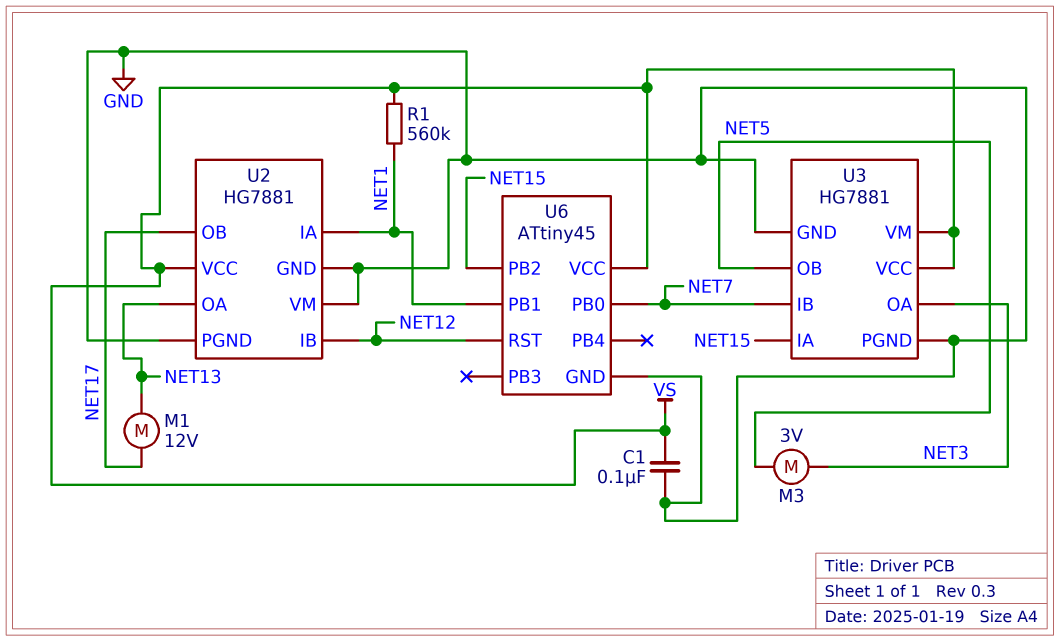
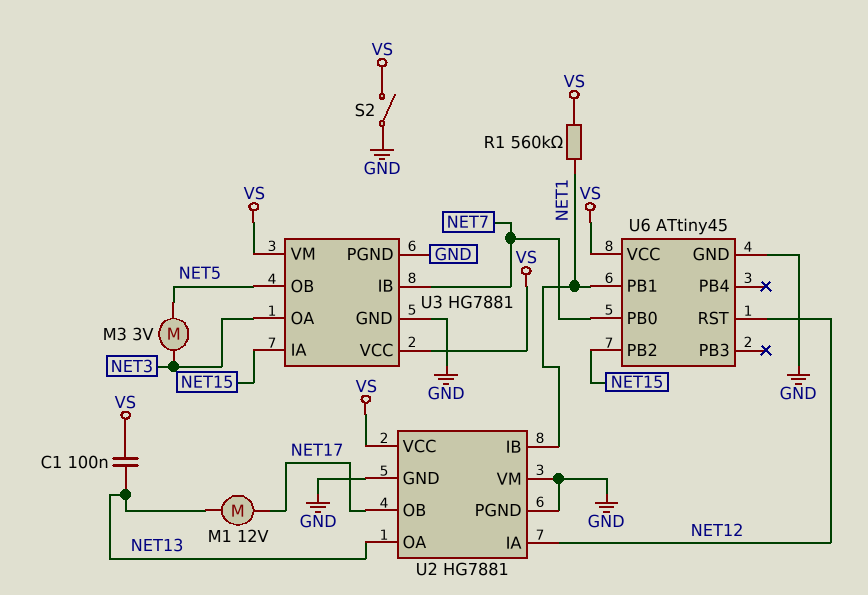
C1: 100nF (GND, VS) -> 100nF (NET13, VS)
S2: none -> switch (GND, VS)
U2 pin IA: NET1 -> NET12
U2 pin IB: NET12 -> NET1

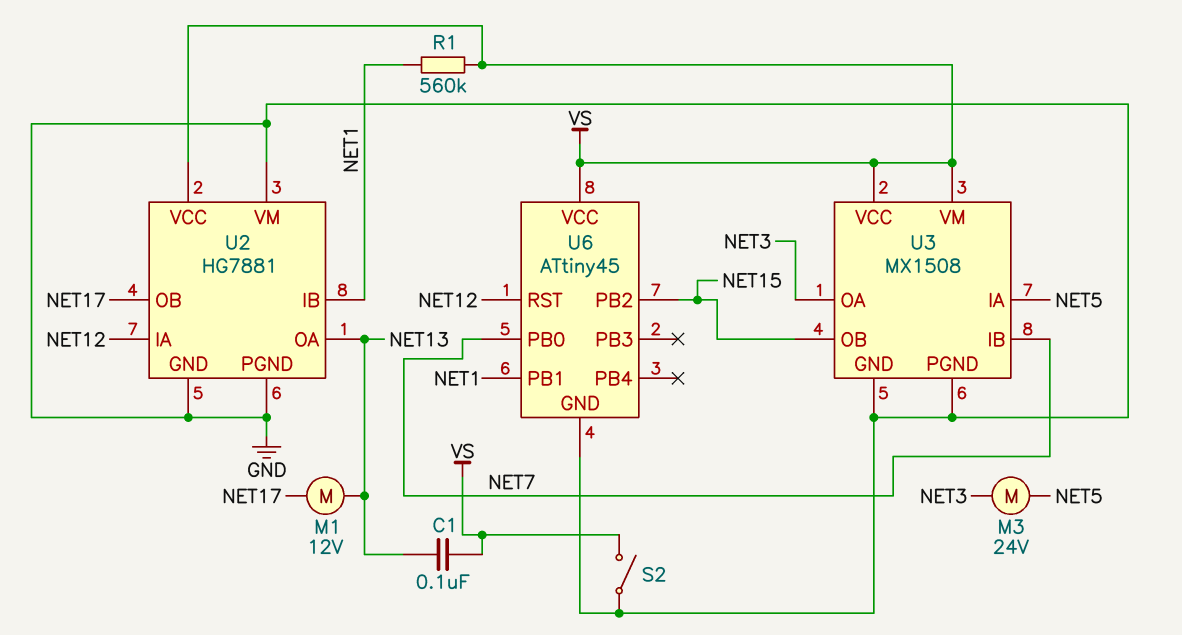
M3: motor 3V (NET3, NET5) -> motor 24V (NET3, NET5)
U3: HG7881 -> MX1508
U3 pin IA: NET15 -> NET5
U3 pin OB: NET5 -> NET15

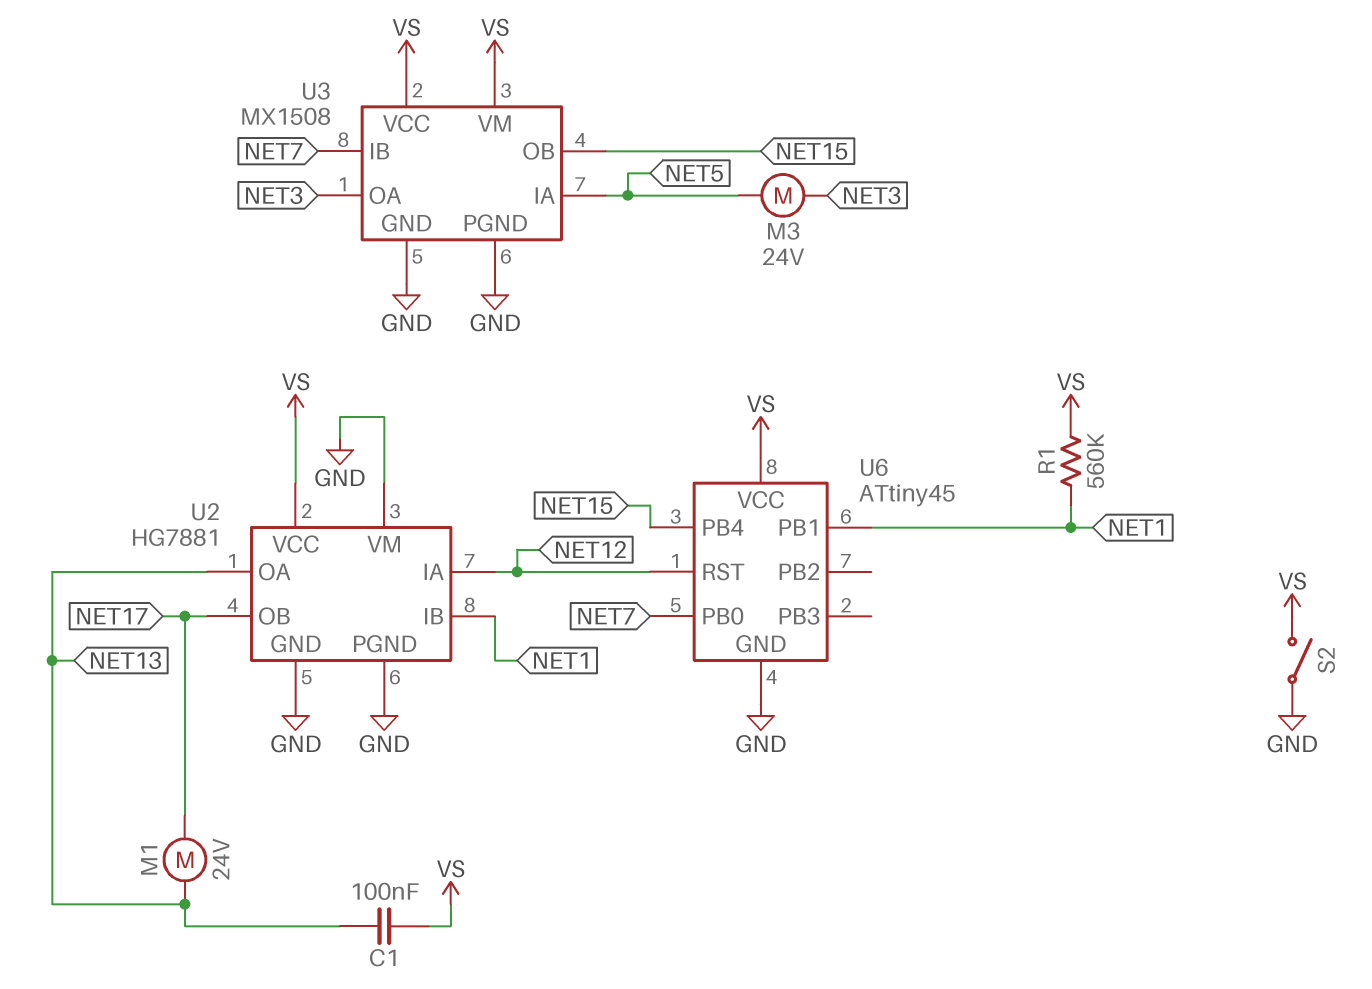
M1: motor 12V (NET13, NET17) -> motor 24V (NET13, NET17)
U6 pin PB2: NET15 -> none
U6 pin PB4: none -> NET15

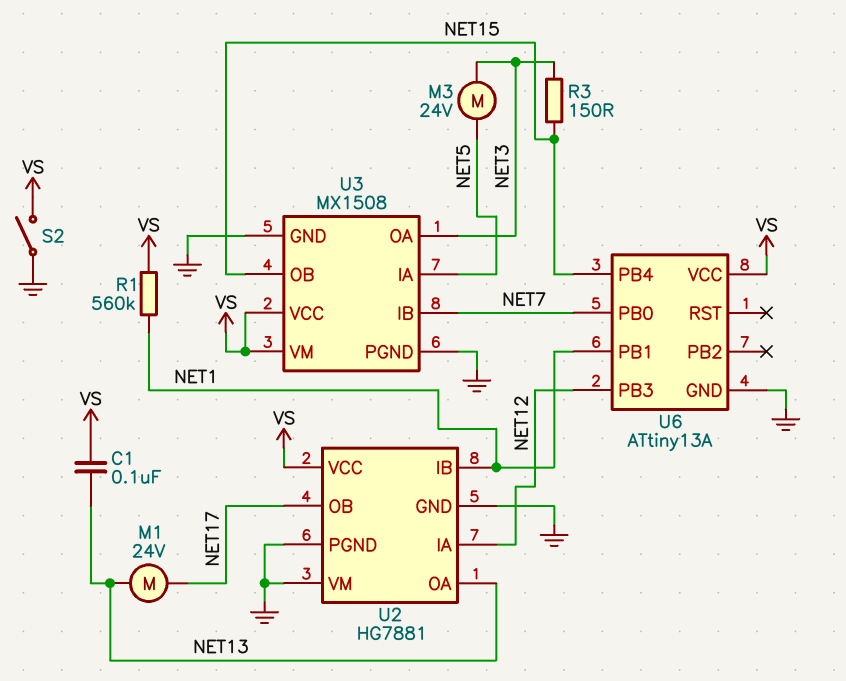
R3: none -> 150 (NET3, NET15)
U6: ATtiny45 -> ATtiny13A
U6 pin PB3: none -> NET12
U6 pin RST: NET12 -> none

